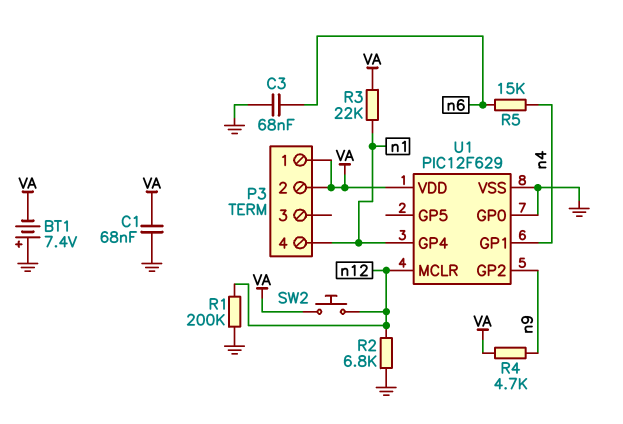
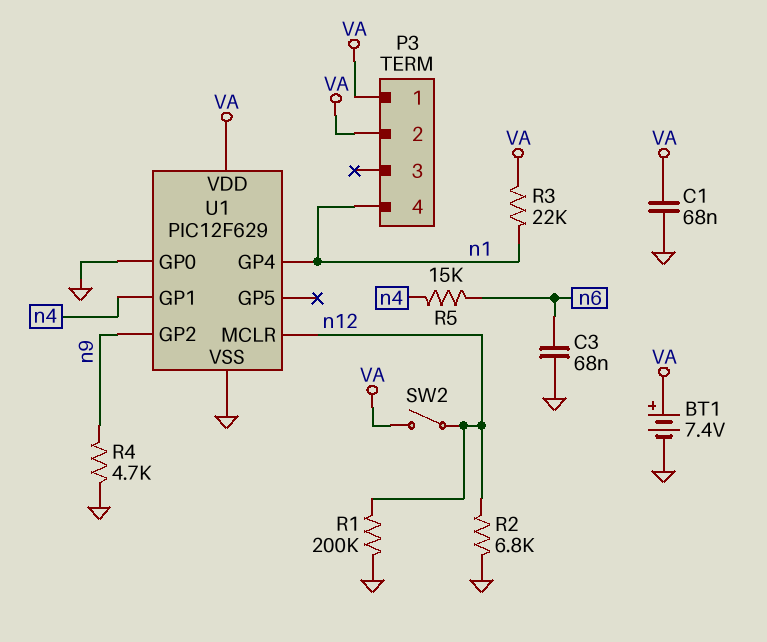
BT1: 7.4V (plus GND, minus VA) -> 7.4V (plus VA, minus GND)
R4: 4.7k (VA, n9) -> 4.7k (GND, n9)
SW2: button (VA, n12) -> switch (VA, n12)

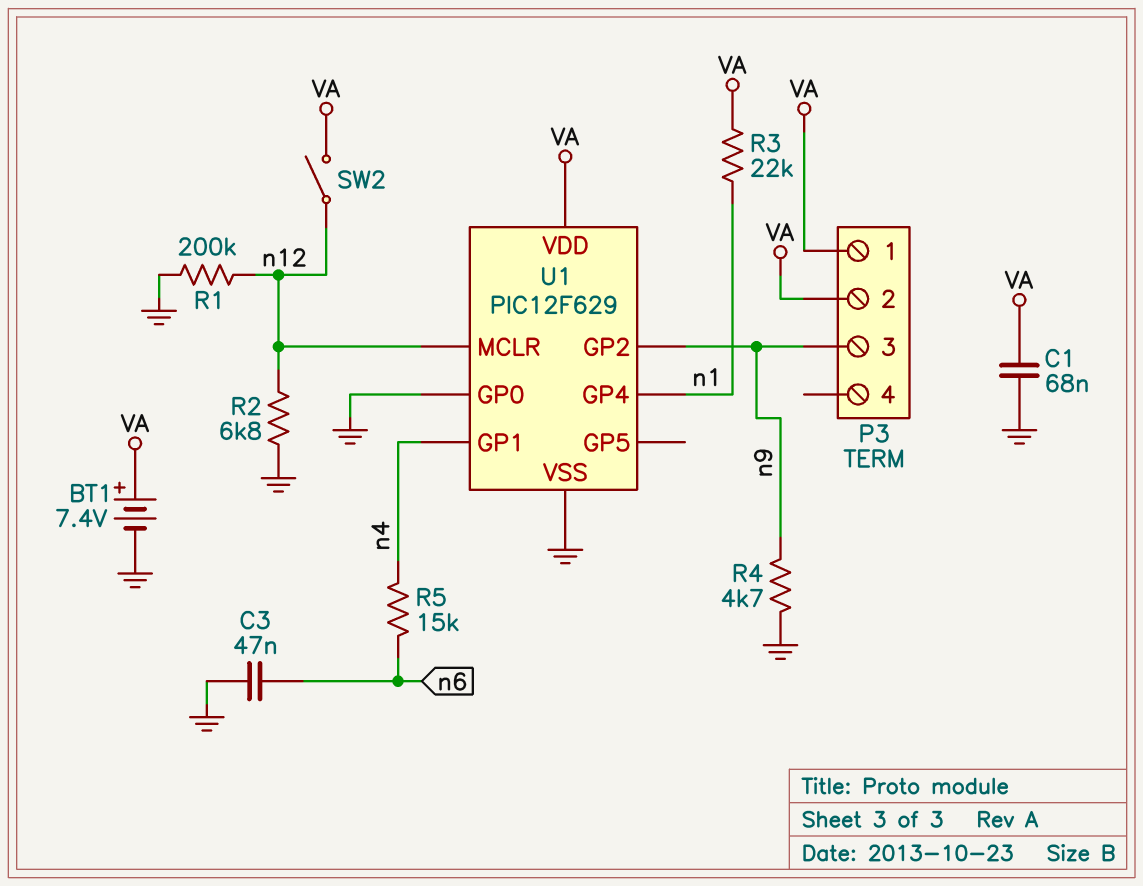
C3: 68nF (GND, n6) -> 47nF (GND, n6)
P3 pin 3: none -> n9
P3 pin 4: n1 -> none

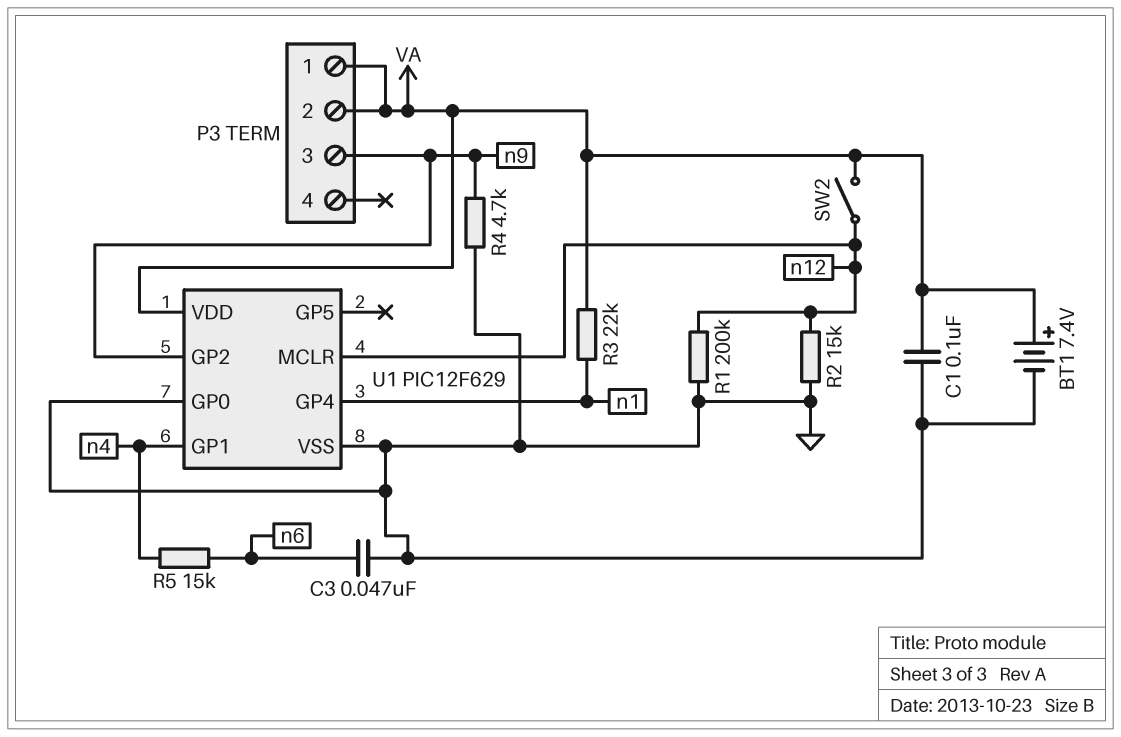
C1: 68nF (GND, VA) -> 100nF (GND, VA)
R2: 6.8k (GND, n12) -> 15k (GND, n12)

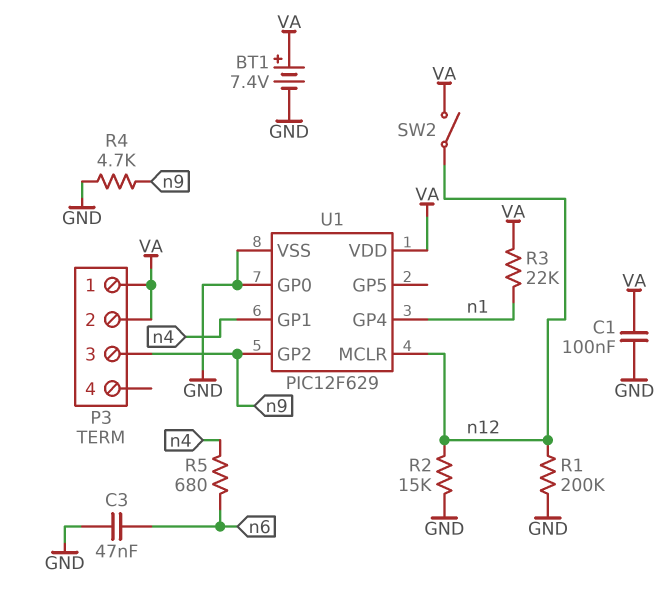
R5: 15k (n4, n6) -> 680 (n4, n6)

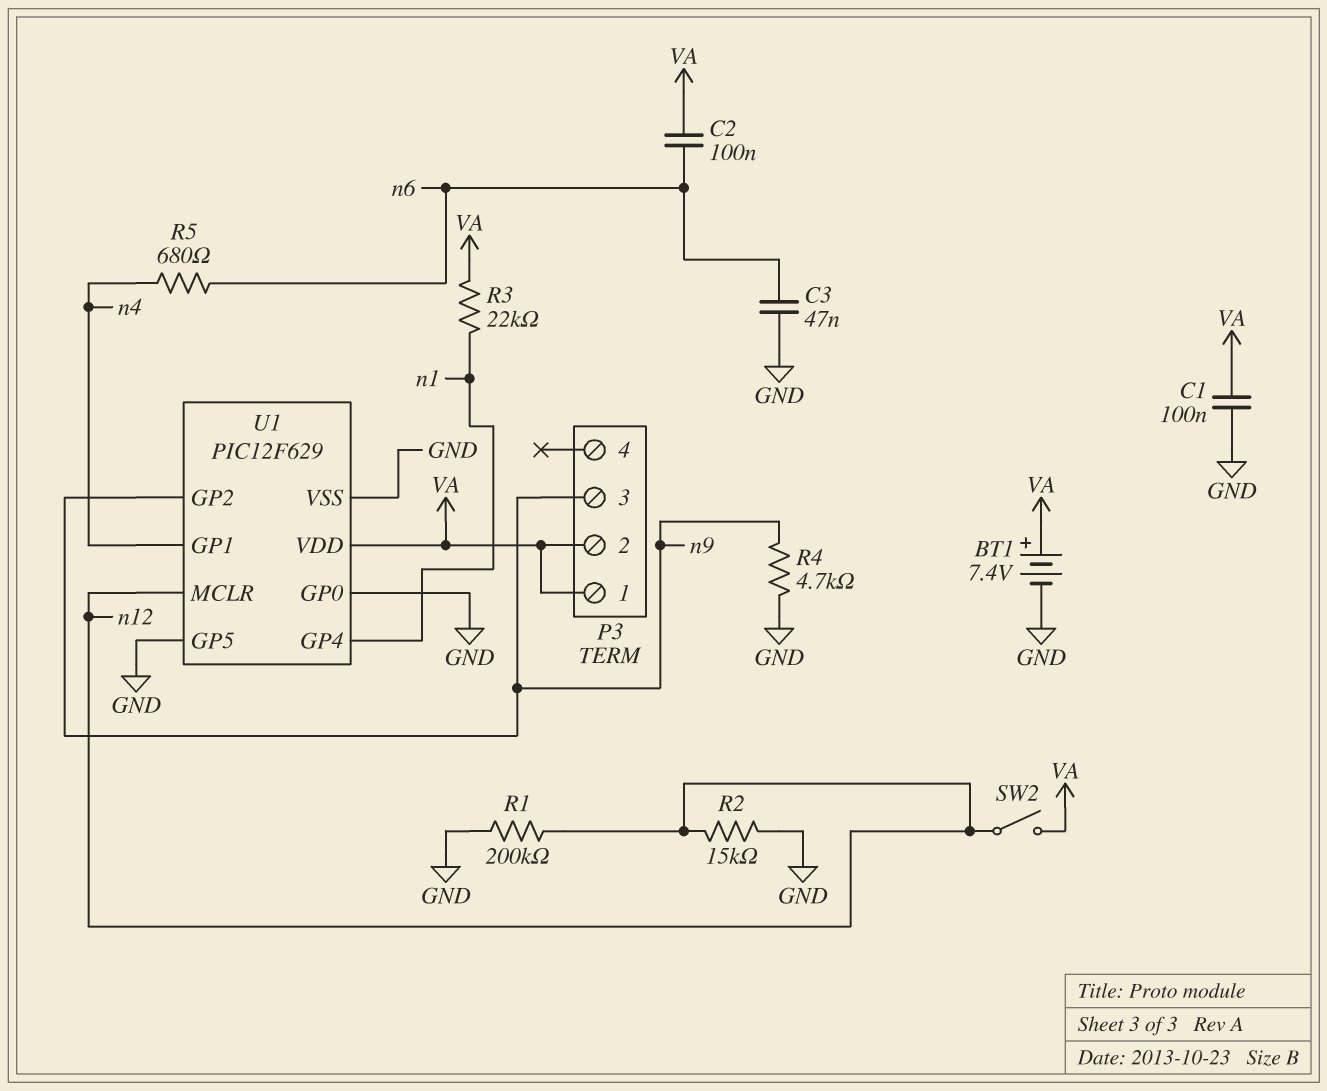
C2: none -> 100nF (VA, n6)
U1 pin GP5: none -> GND

